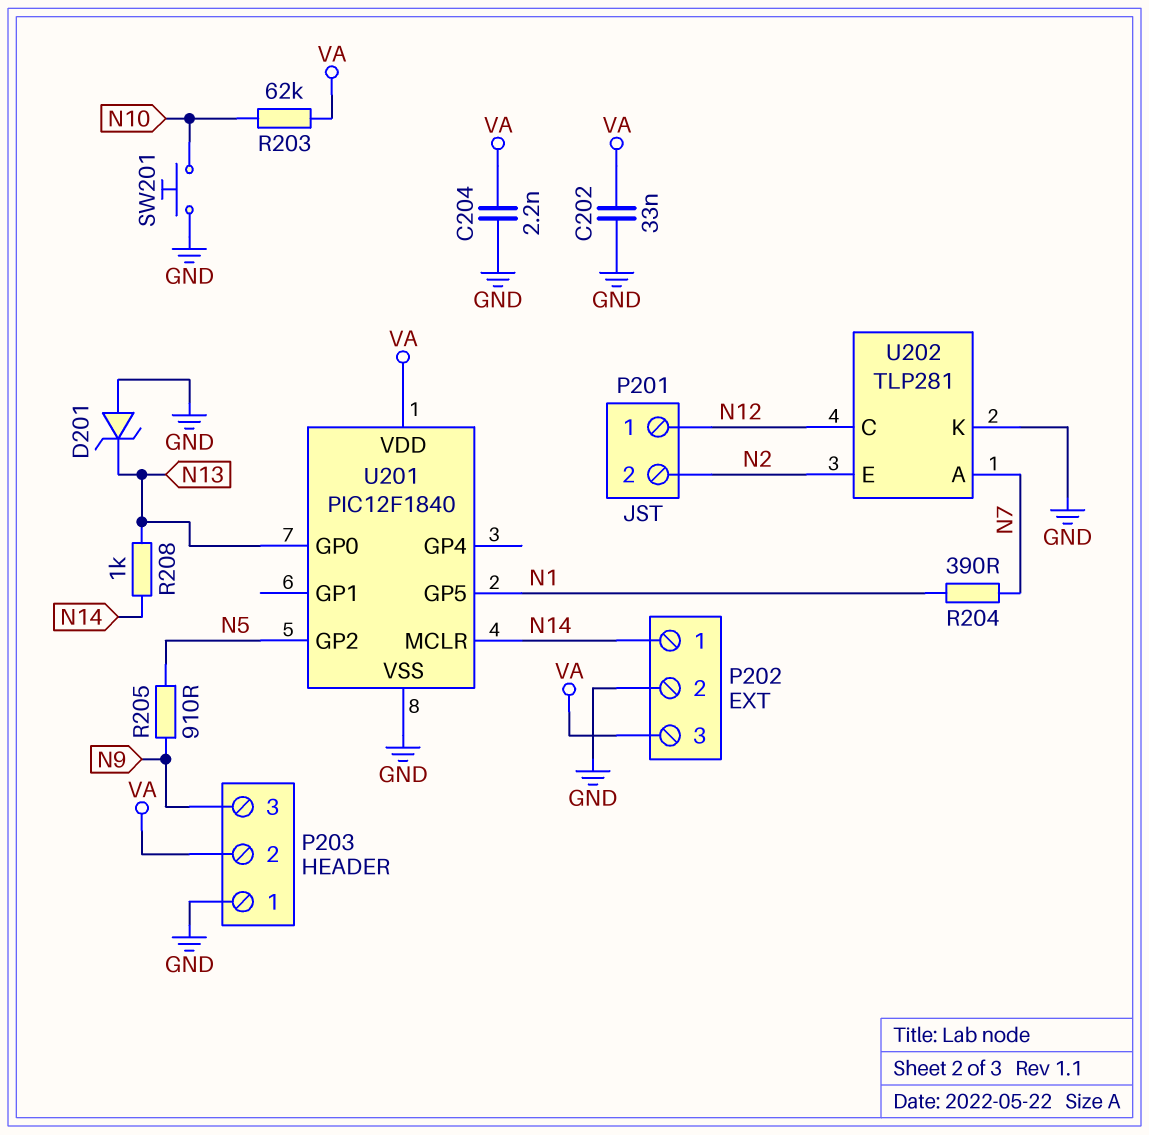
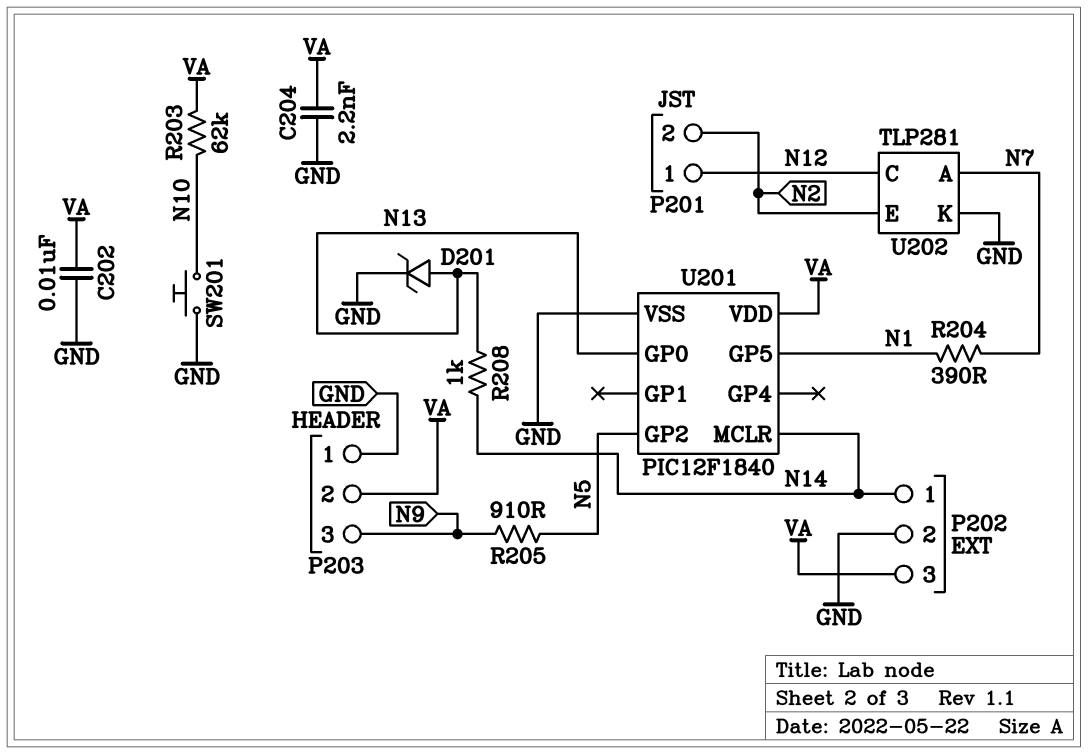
C202: 33nF (GND, VA) -> 10nF (GND, VA)
D201: zener (A GND, K N13) -> zener (A N13, K GND)

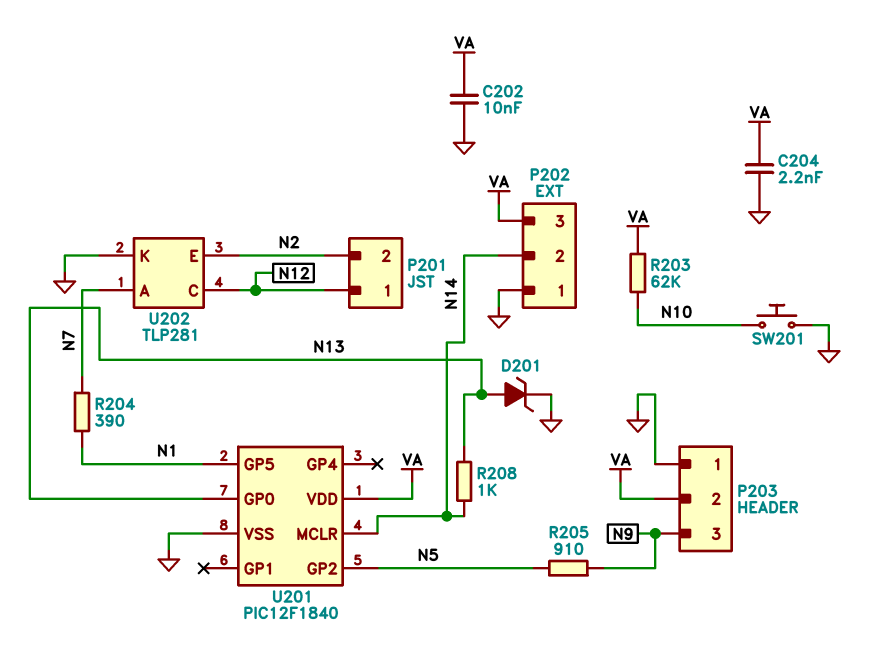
P202 pin 1: N14 -> GND
P202 pin 2: GND -> N14

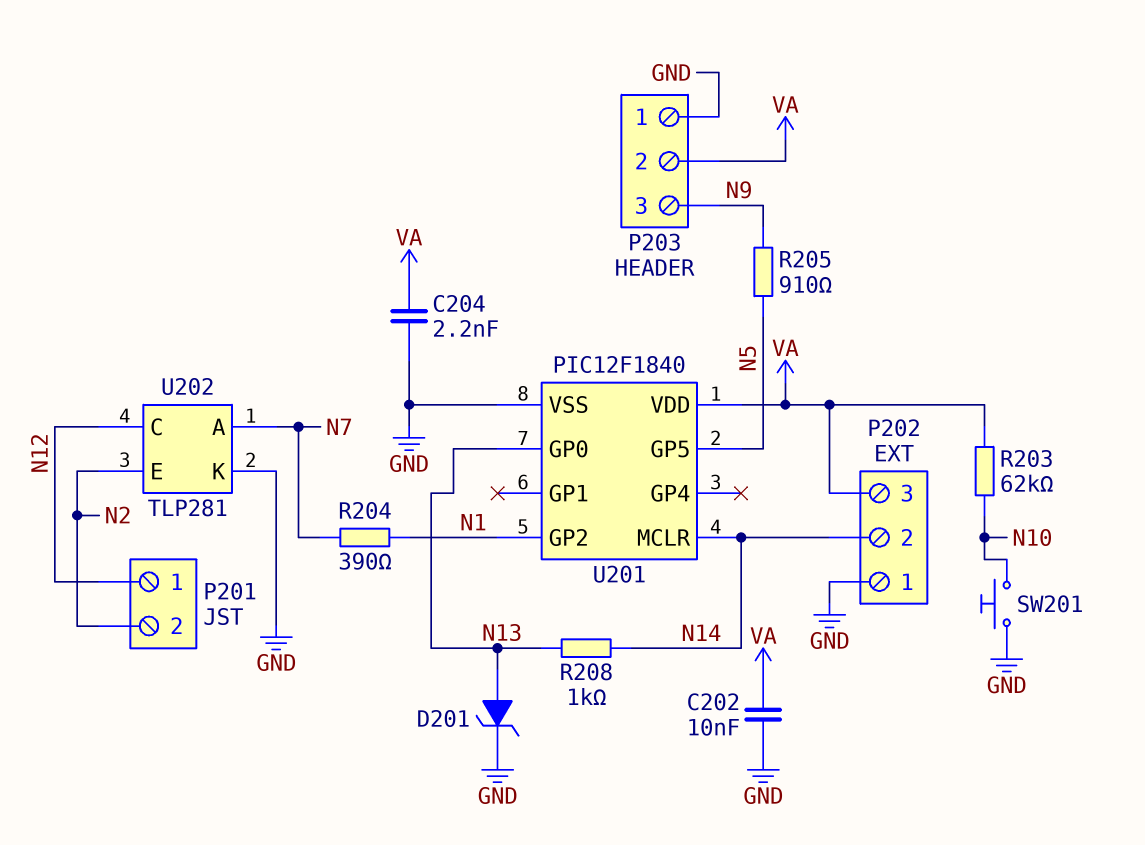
U201 pin GP2: N5 -> N1
U201 pin GP5: N1 -> N5

